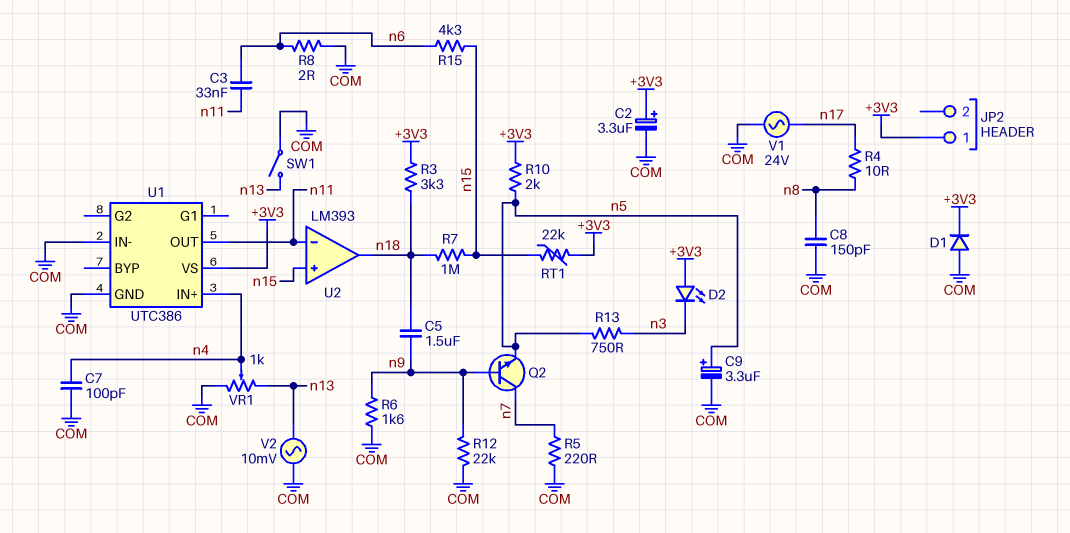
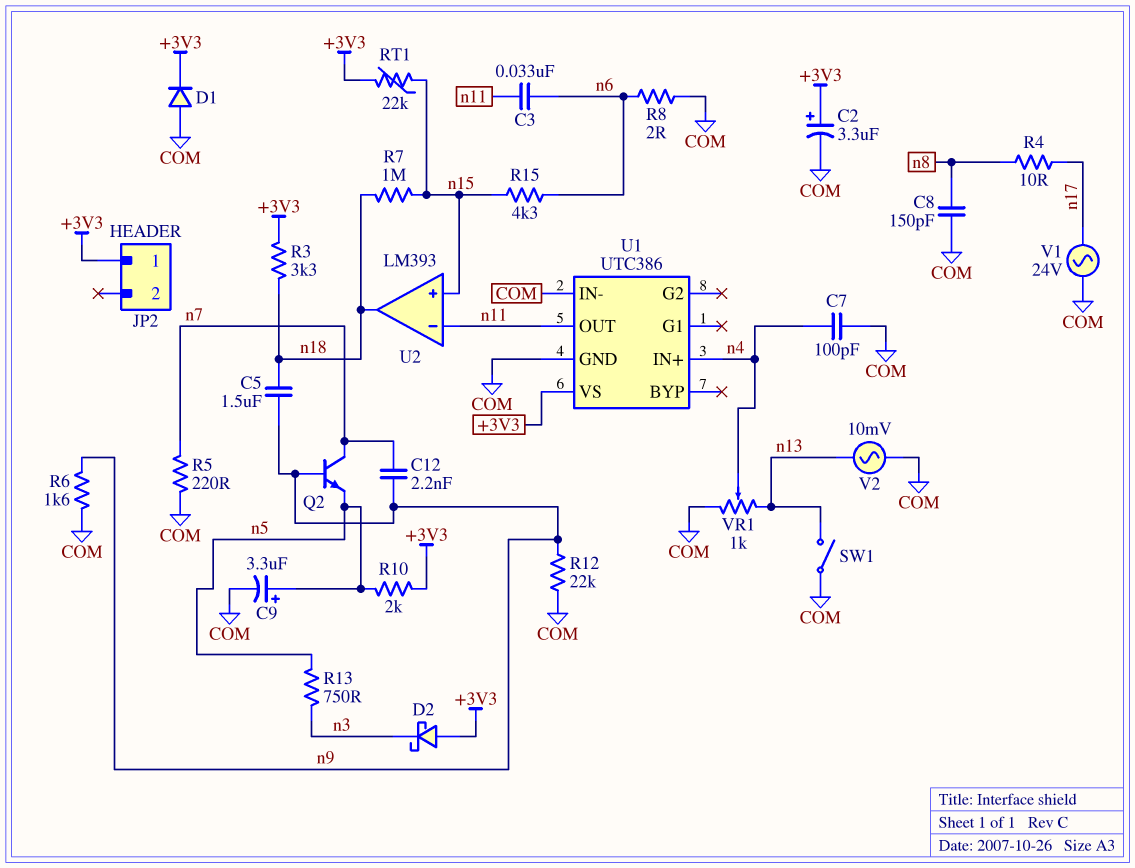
C12: none -> 2.2nF (n7, n9)
D2: LED (A +3V3, K n3) -> schottky (A +3V3, K n3)

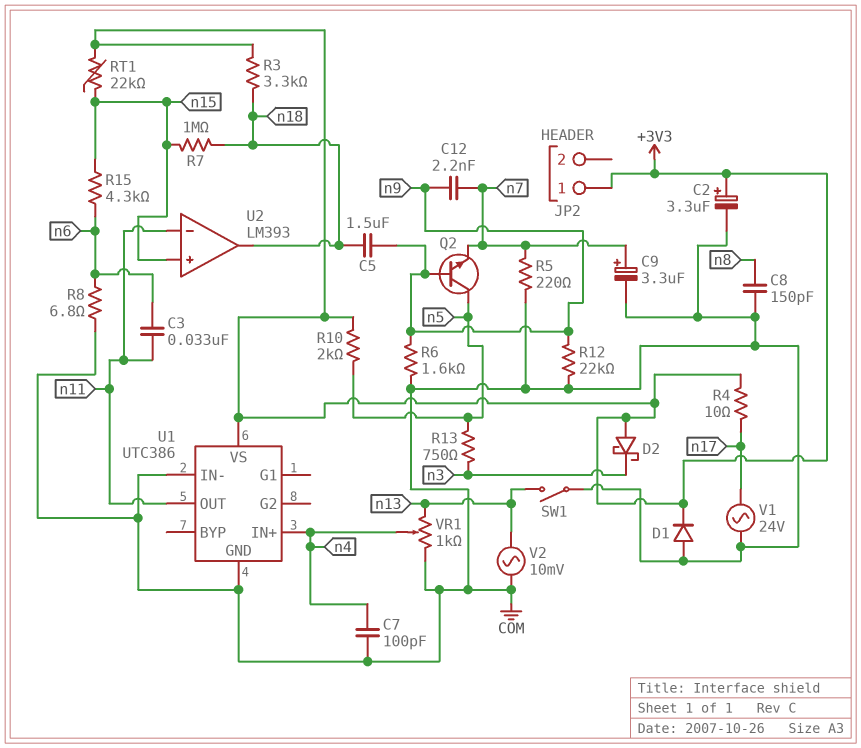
C9: 3.3uF (plus n5, minus COM) -> 3.3uF (plus n7, minus COM)
Q2: NPN (B n9, C n7, E n5) -> NPN (B n9, C n5, E n7)
R4: 10 (n8, n17) -> 10 (+3V3, n17)
R8: 2 (COM, n6) -> 6.8 (COM, n6)

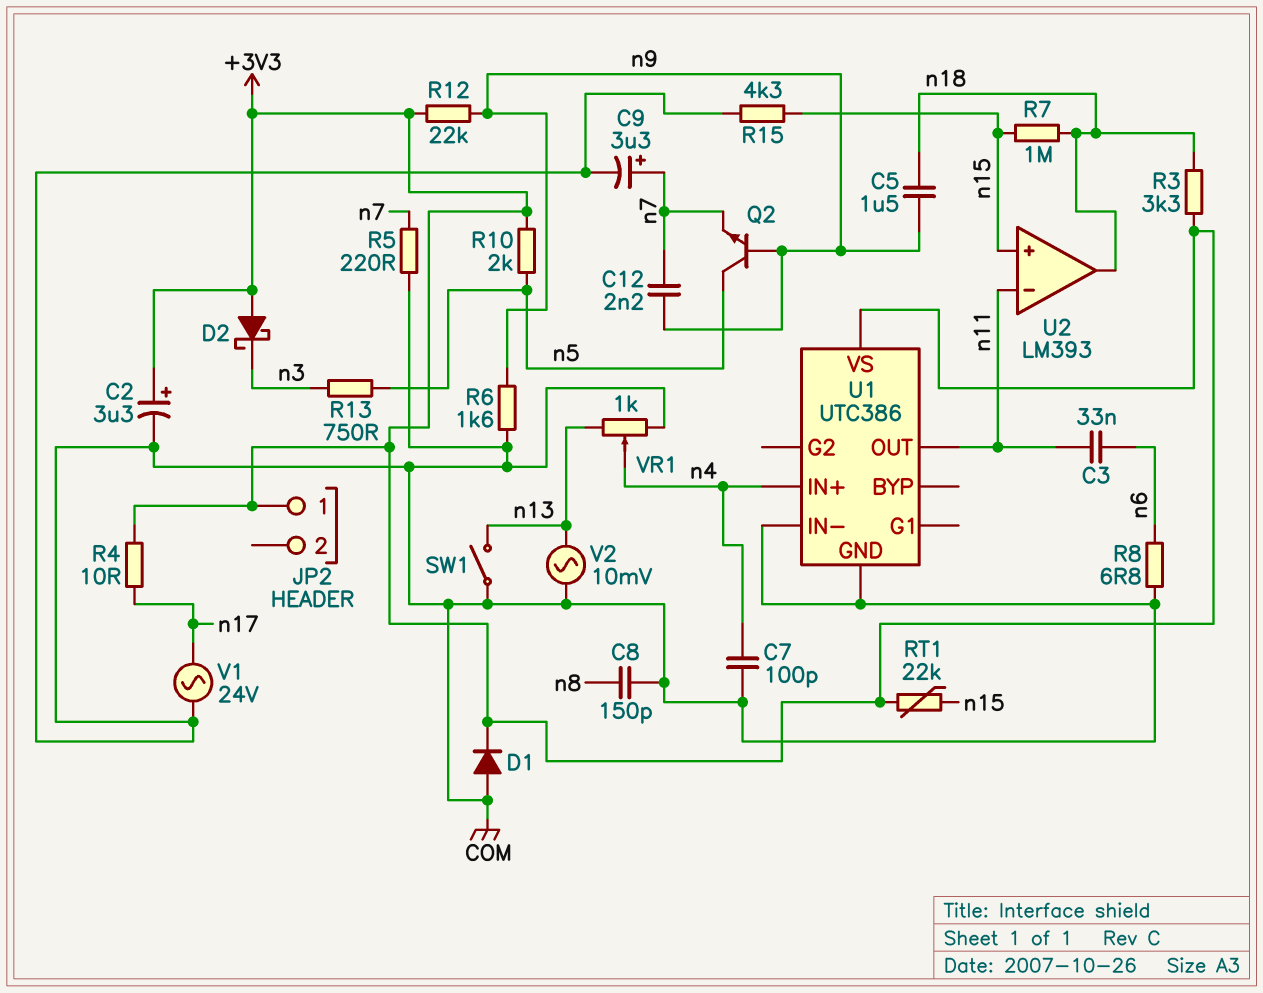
R12: 22k (COM, n9) -> 22k (+3V3, n9)
R15: 4.3k (n6, n15) -> 4.3k (COM, n15)

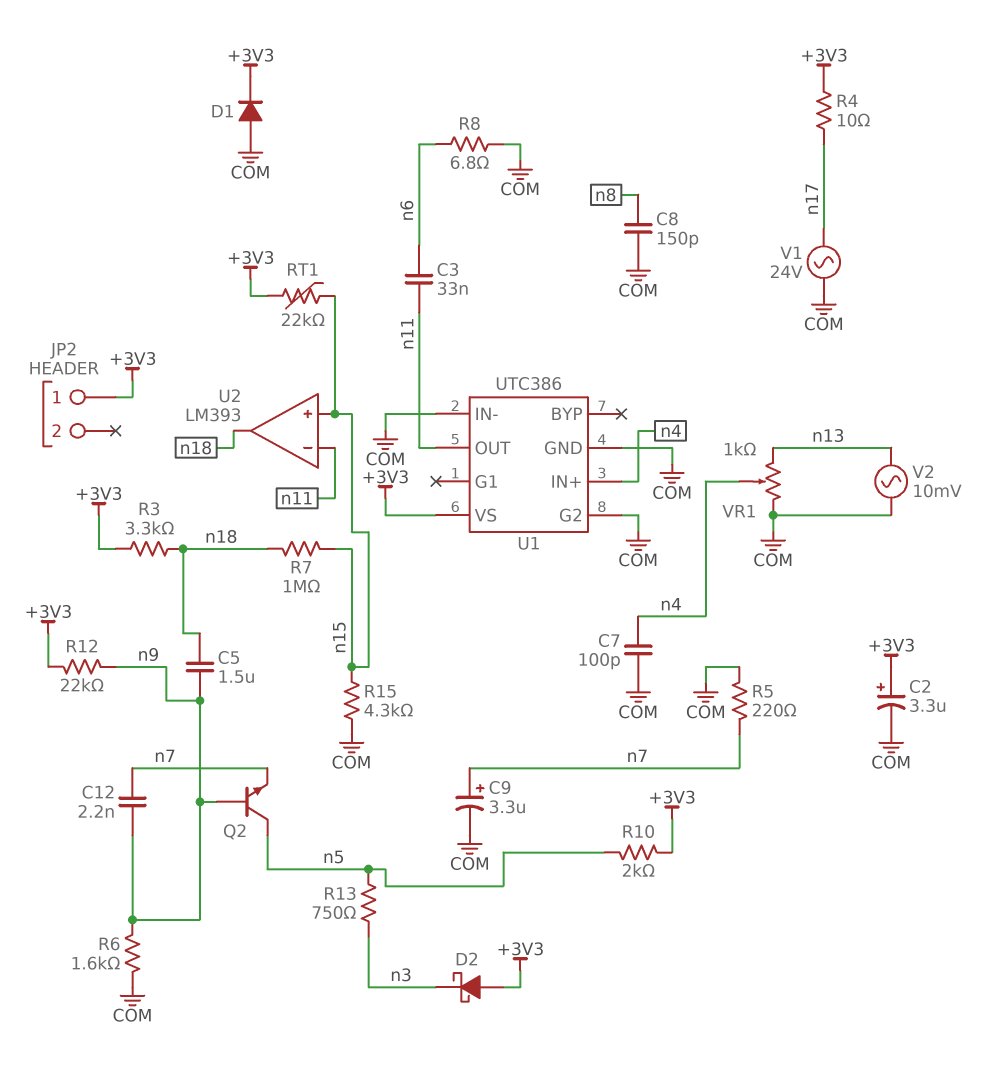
SW1: switch (COM, n13) -> none
U1 pin G2: none -> COM

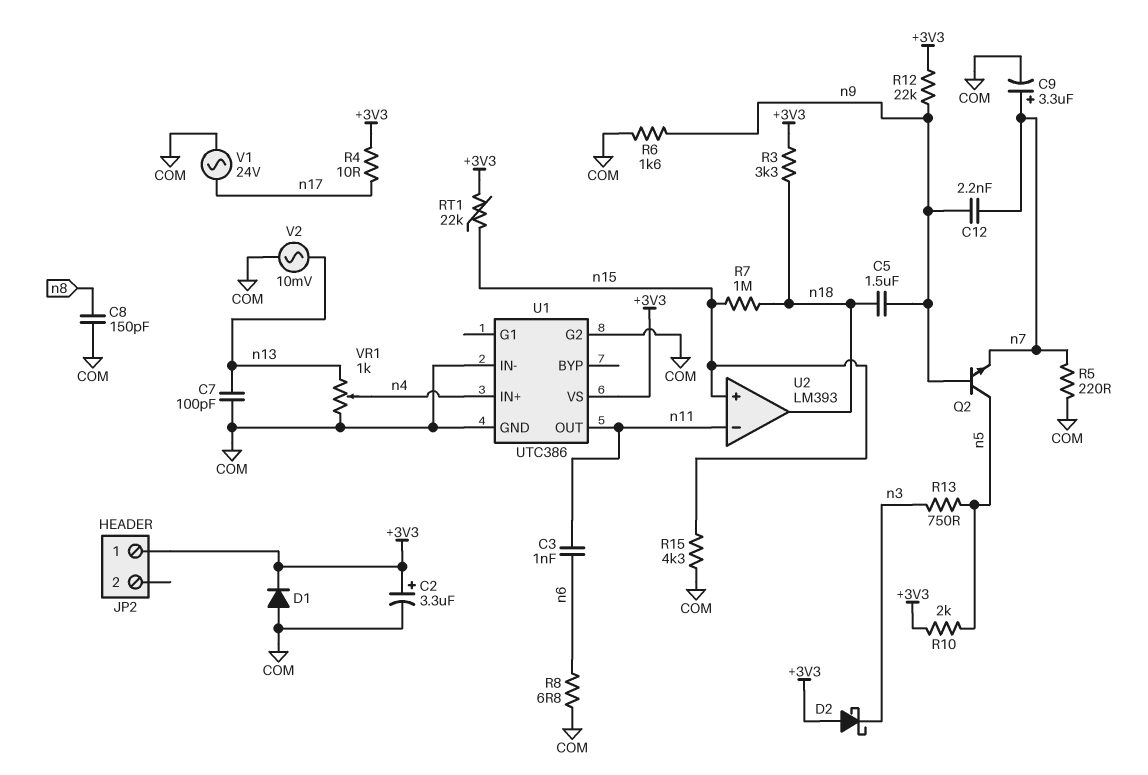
C3: 33nF (n6, n11) -> 1nF (n6, n11)
C7: 100pF (COM, n4) -> 100pF (COM, n13)

